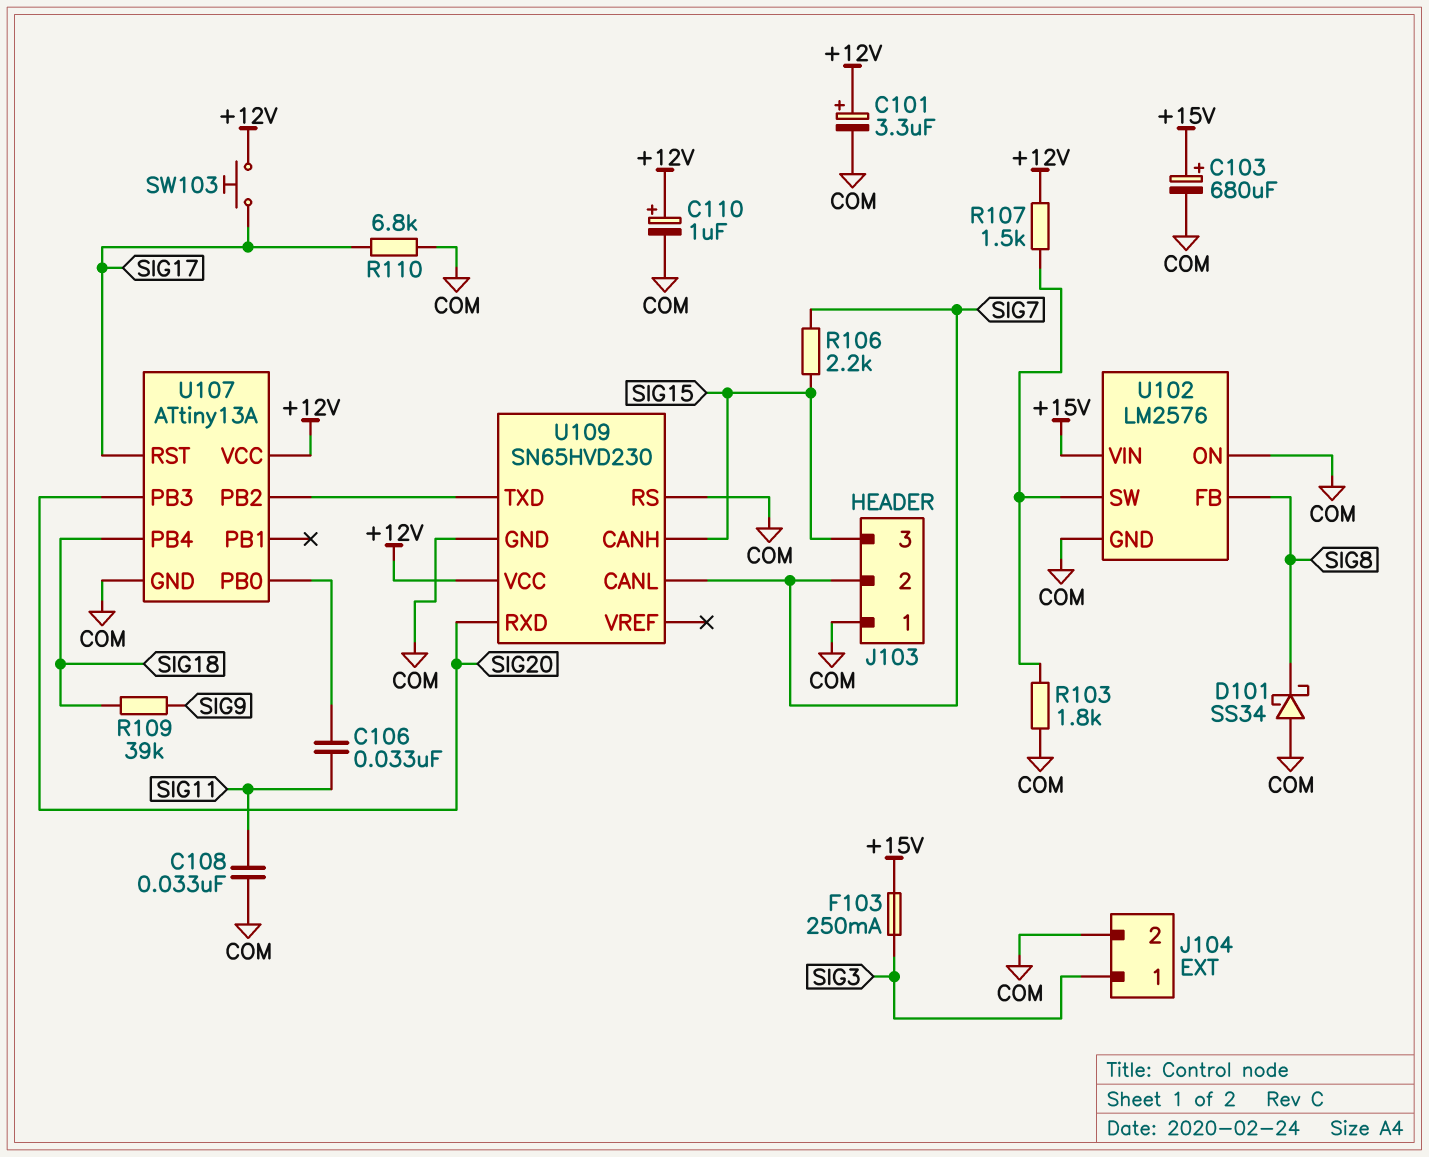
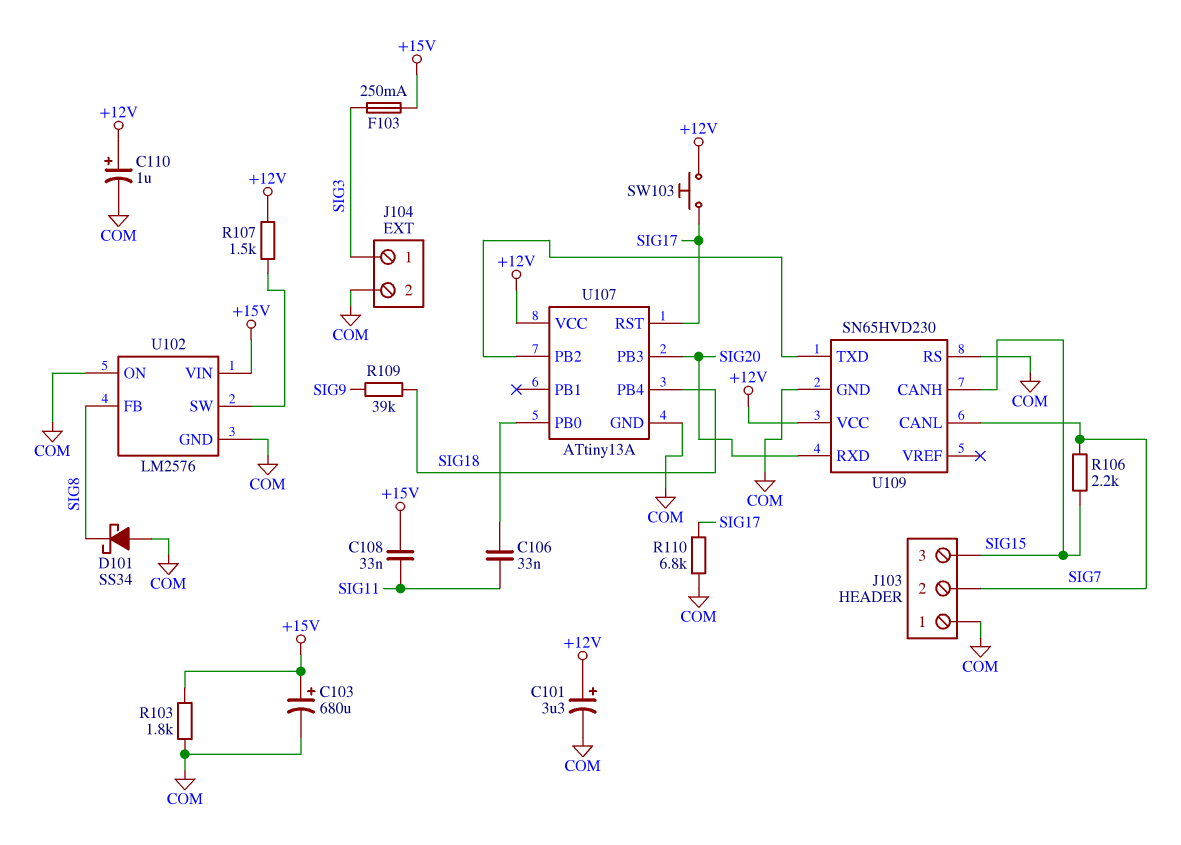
C108: 33nF (COM, SIG11) -> 33nF (+15V, SIG11)
R103: 1.8k (COM, U102/SW) -> 1.8k (+15V, COM)

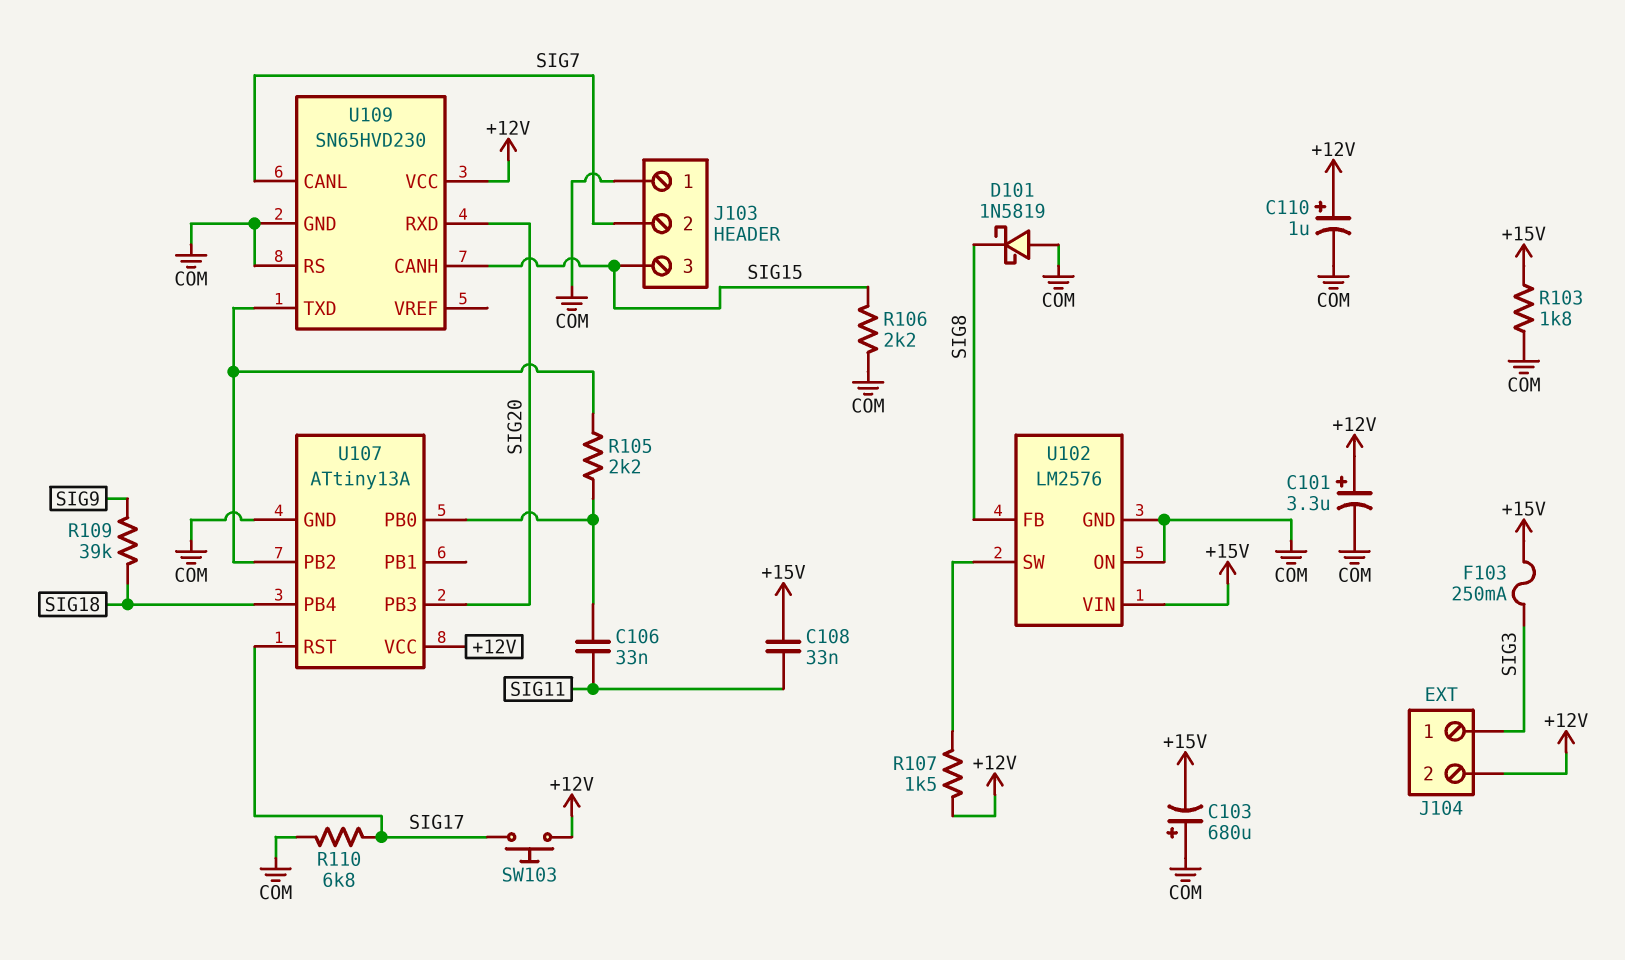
C103: 680uF (plus +15V, minus COM) -> 680uF (plus COM, minus +15V)
D101: schottky SS34 (A COM, K SIG8) -> schottky 1N5819 (A COM, K SIG8)
J104 pin 2: COM -> +12V
R105: none -> 2.2k (U107/PB0, U107/PB2)
R106: 2.2k (SIG7, SIG15) -> 2.2k (COM, SIG15)

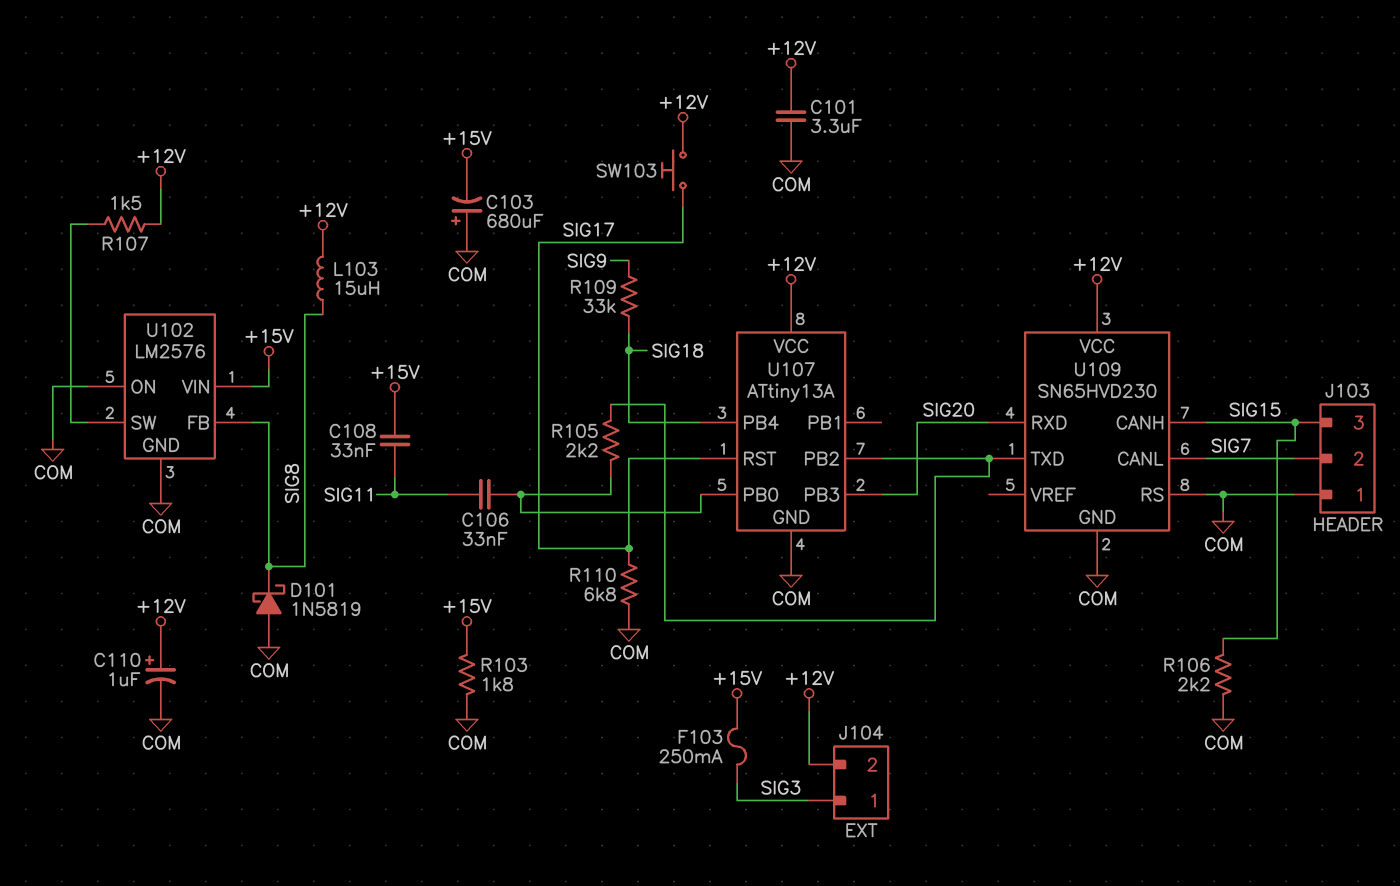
C101: 3.3uF (plus +12V, minus COM) -> 3.3uF (+12V, COM)
L103: none -> 15uH (+12V, SIG8)
R109: 39k (SIG9, SIG18) -> 33k (SIG9, SIG18)

